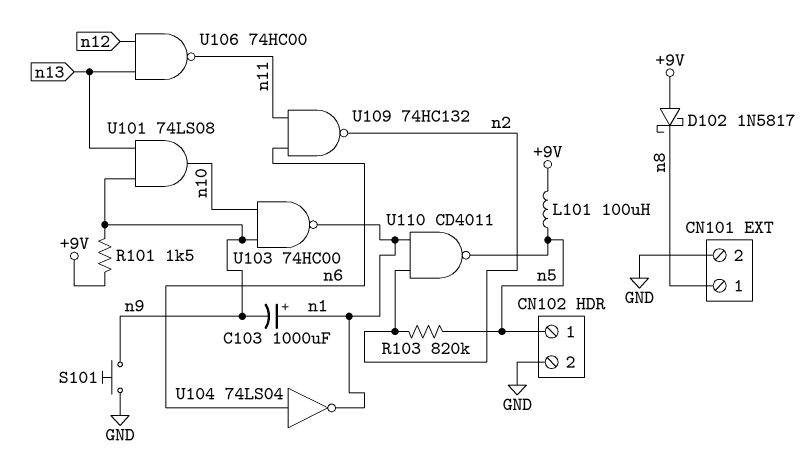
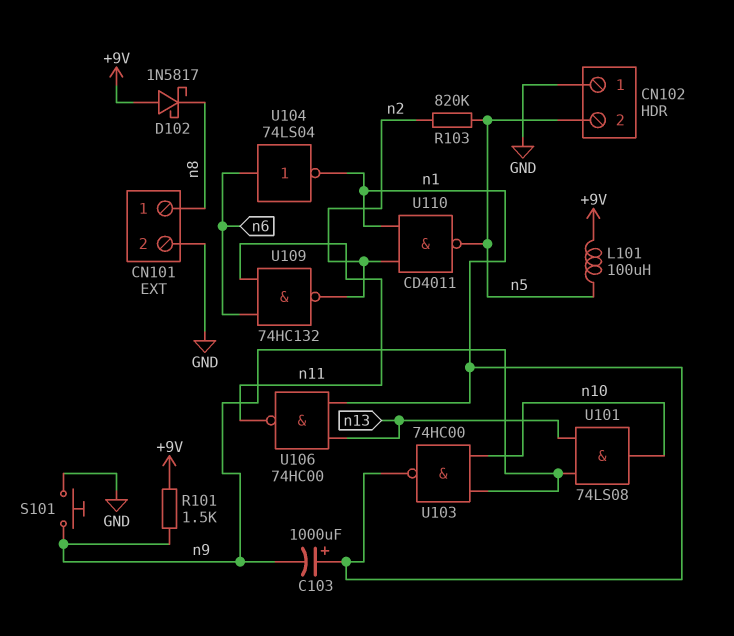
CN102 pin 1: n5 -> GND
CN102 pin 2: GND -> n5
U106: NAND 74HC00 (in n12, in n13, out n11) -> NAND 74HC00 (in n1, in n13, out n11)

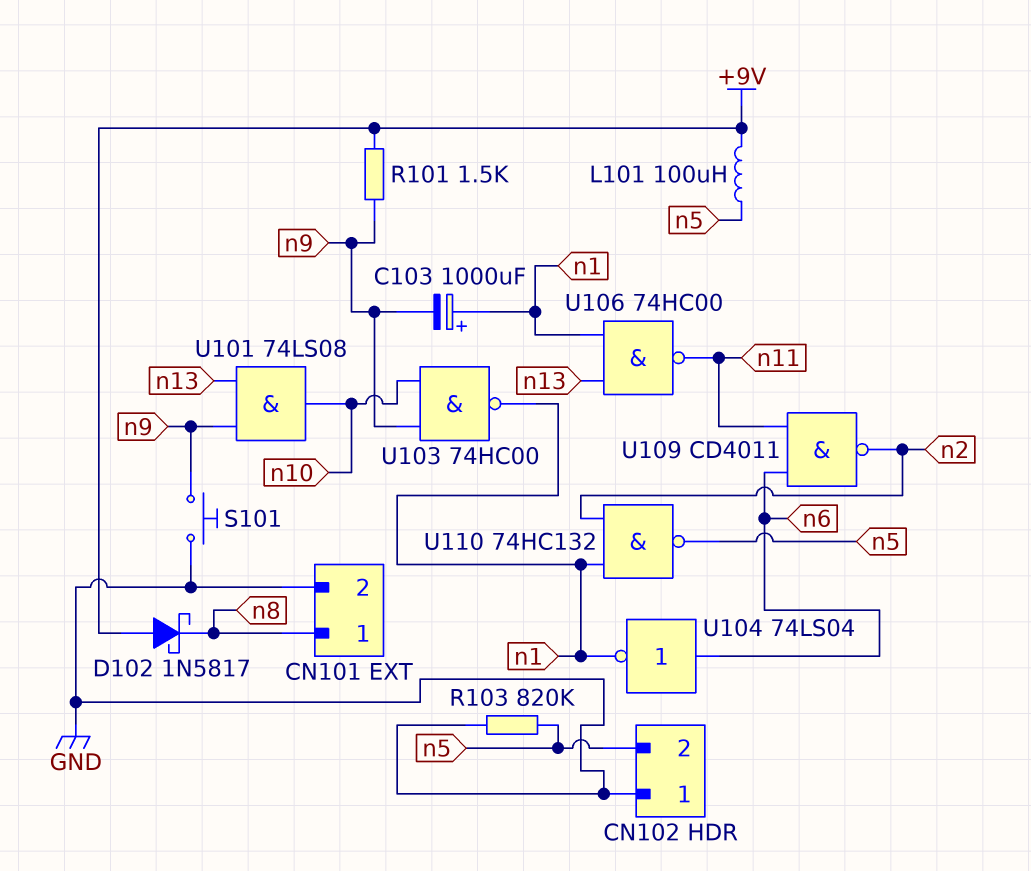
R103: 820k (n2, n5) -> 820k (GND, n5)
U109: NAND 74HC132 (in n6, in n11, out n2) -> NAND CD4011 (in n6, in n11, out n2)
U110: NAND CD4011 (in n1, in n2, out n5) -> NAND 74HC132 (in n1, in n2, out n5)

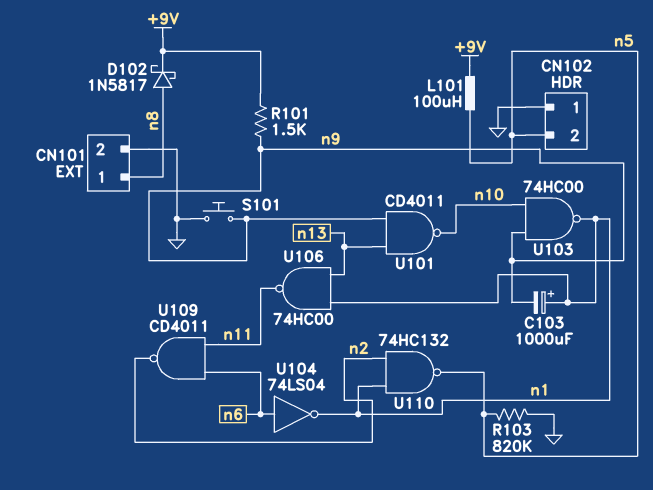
D102: schottky 1N5817 (A +9V, K n8) -> schottky 1N5817 (A n8, K +9V)
U101: AND 74LS08 (in n9, in n13, out n10) -> NAND CD4011 (in n9, in n13, out n10)

